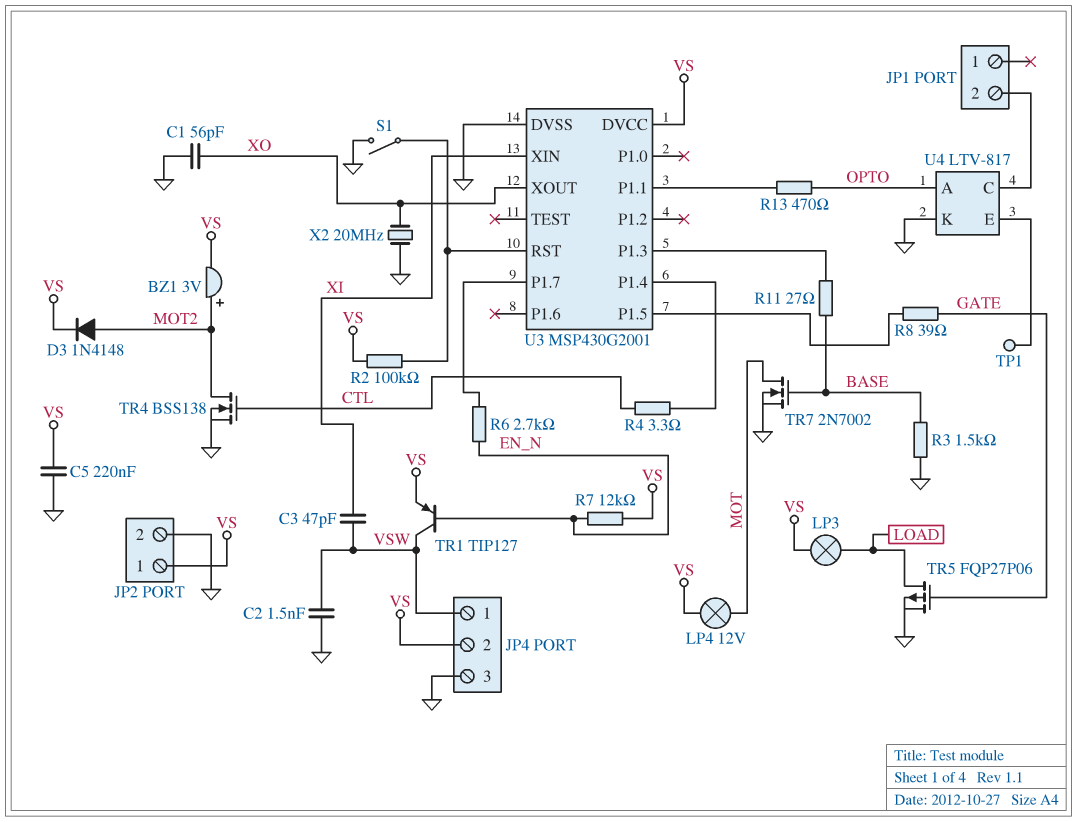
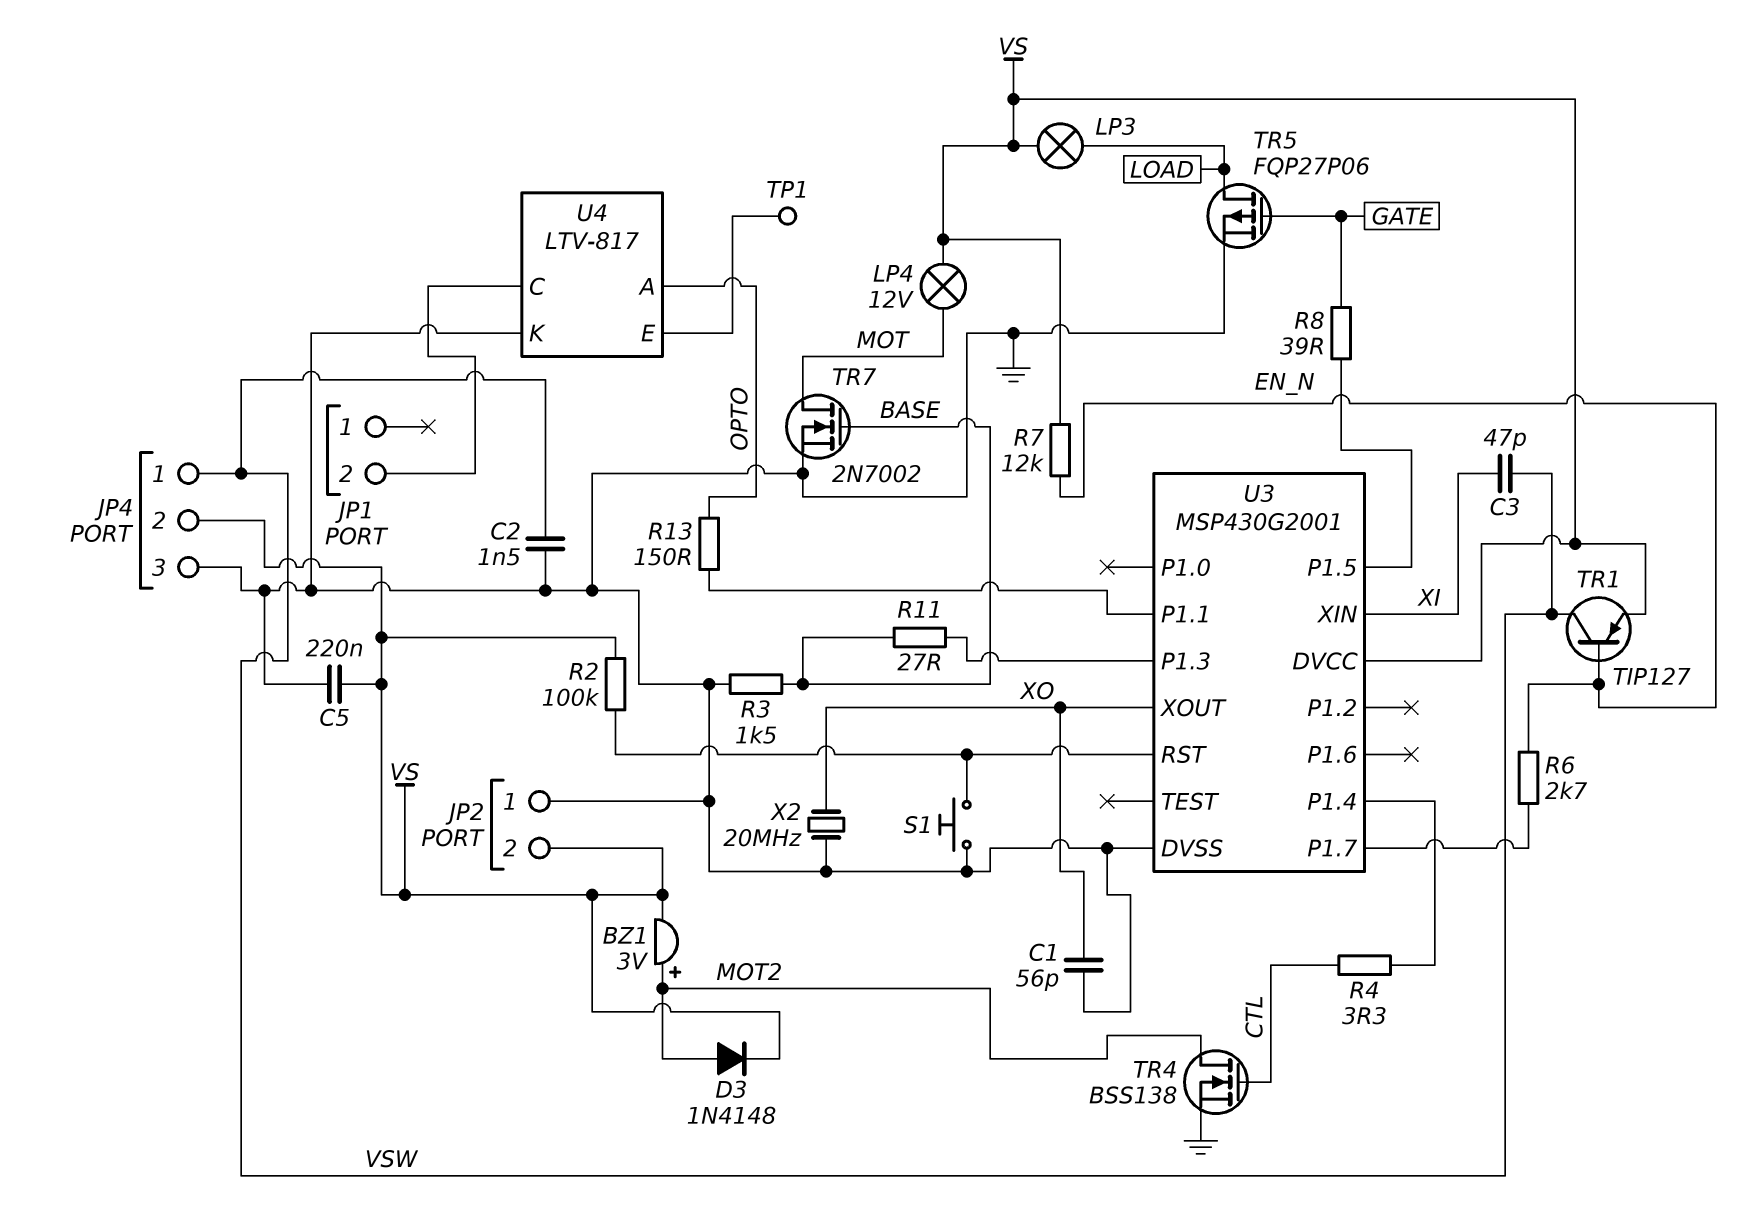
JP2 pin 1: VS -> GND
JP2 pin 2: GND -> VS
R13: 470 (OPTO, U3/P1.1) -> 150 (OPTO, U3/P1.1)
S1: switch (GND, U3/RST) -> button (GND, U3/RST)

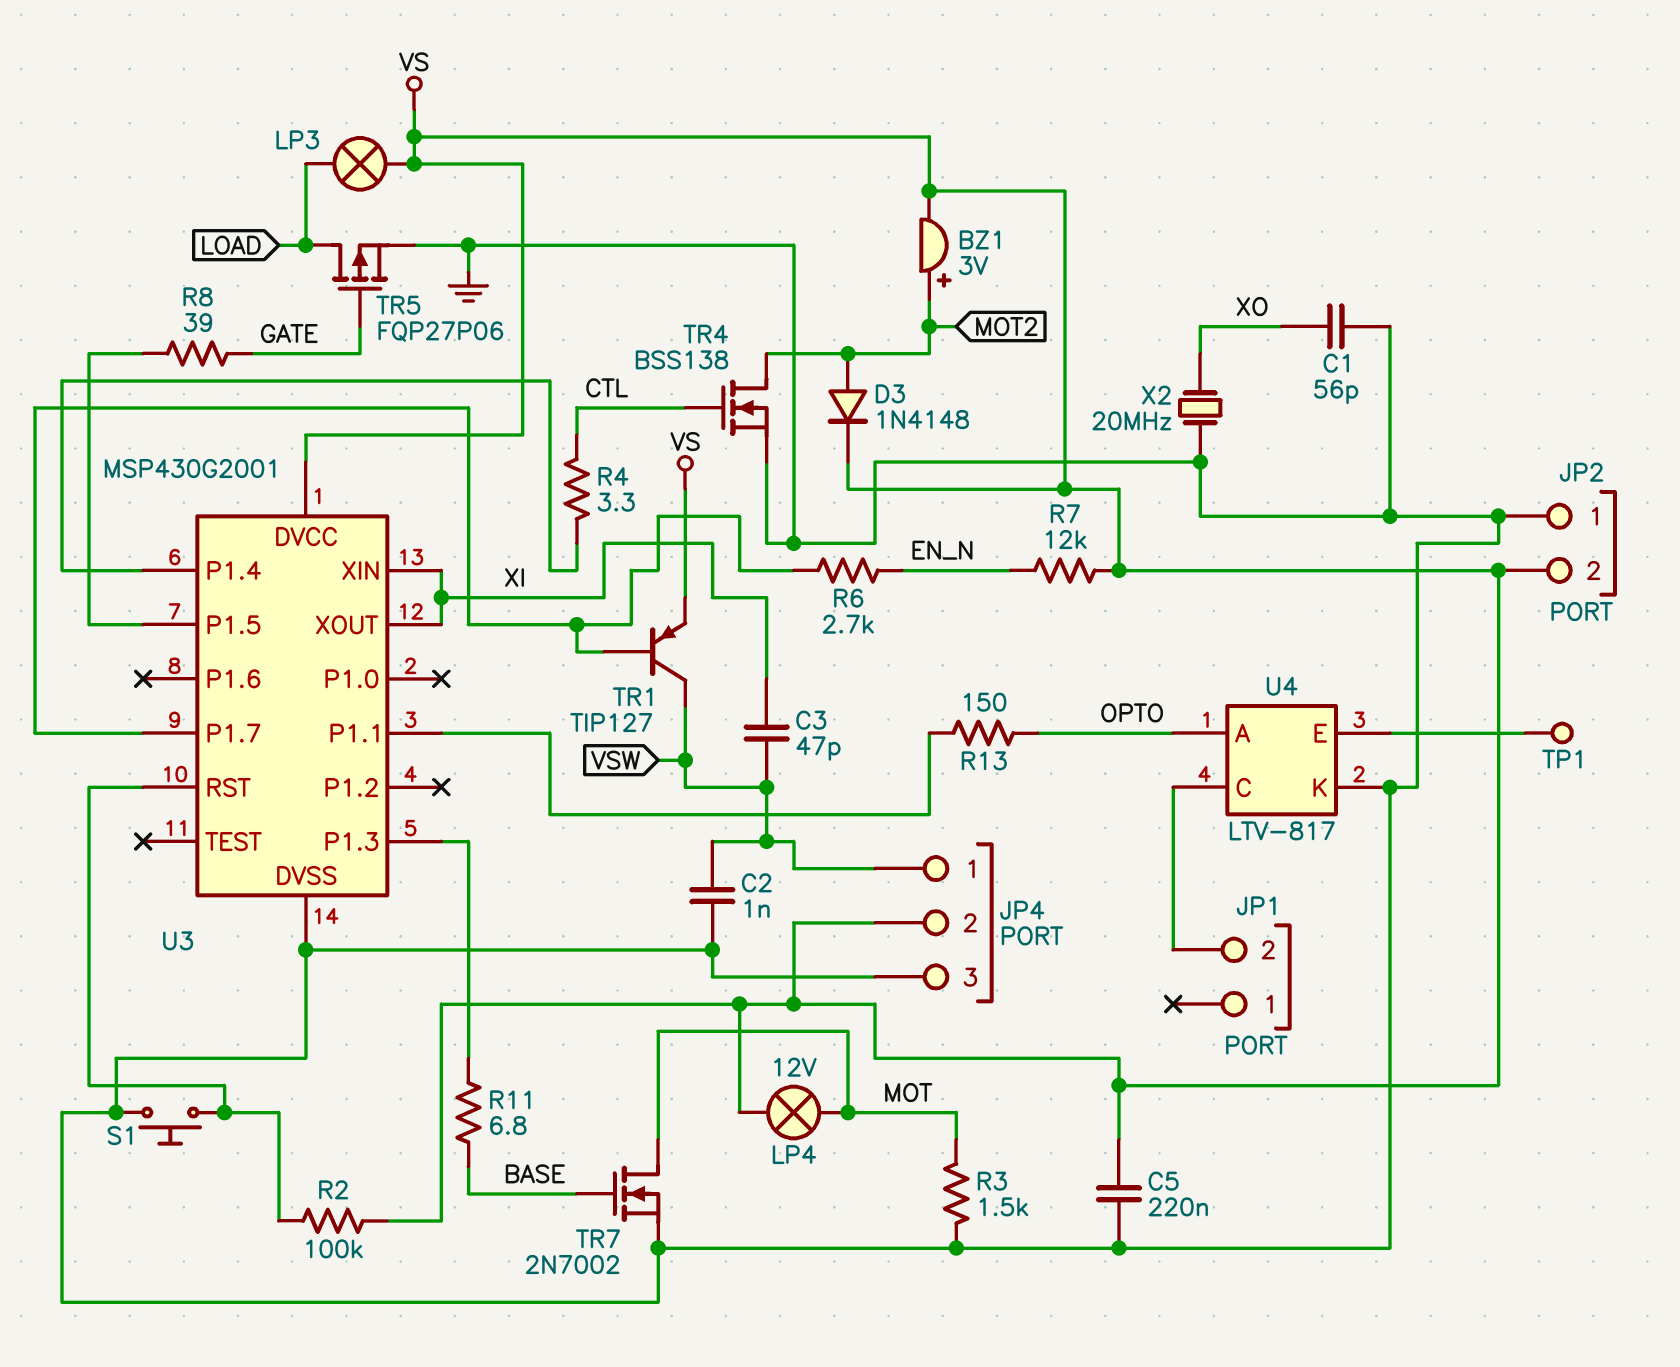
C2: 1.5nF (GND, VSW) -> 1nF (GND, VSW)
R3: 1.5k (BASE, GND) -> 1.5k (GND, MOT)
R11: 27 (BASE, U3/P1.3) -> 6.8 (BASE, U3/P1.3)
TR1: PNP TIP127 (B EN_N, C VSW, E VS) -> PNP TIP127 (B U3/P1.7, C VSW, E VS)
U3 pin XOUT: XO -> XI

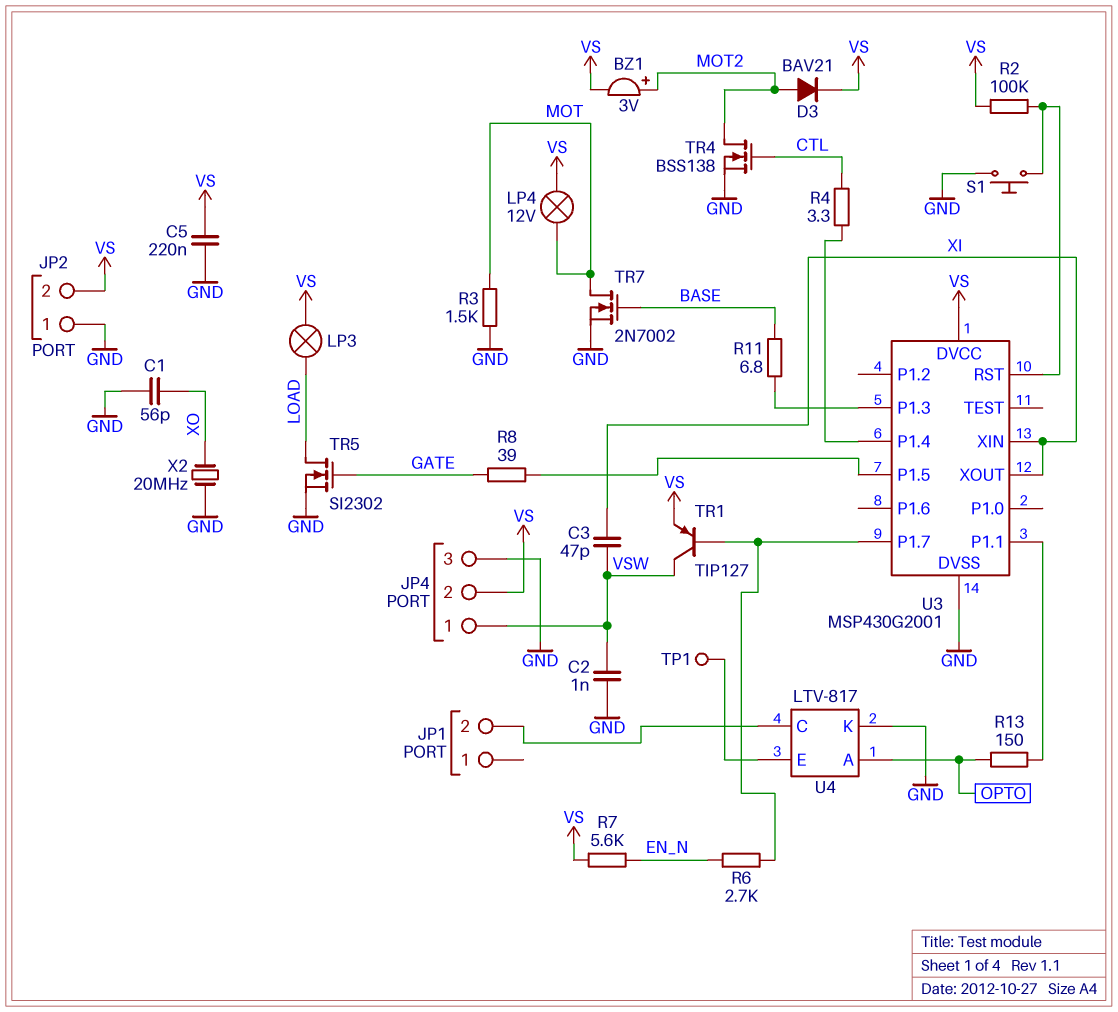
D3: diode 1N4148 (A MOT2, K VS) -> diode BAV21 (A MOT2, K VS)
R7: 12k (EN_N, VS) -> 5.6k (EN_N, VS)
TR5: PMOS FQP27P06 (G GATE, D LOAD, S GND) -> NMOS SI2302 (G GATE, D LOAD, S GND)

